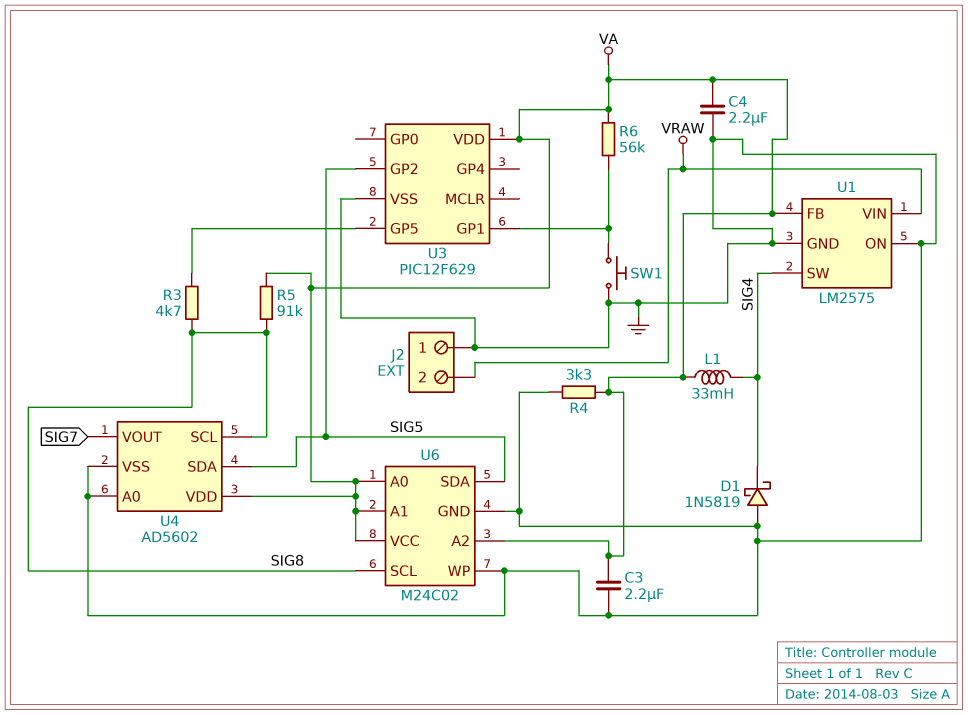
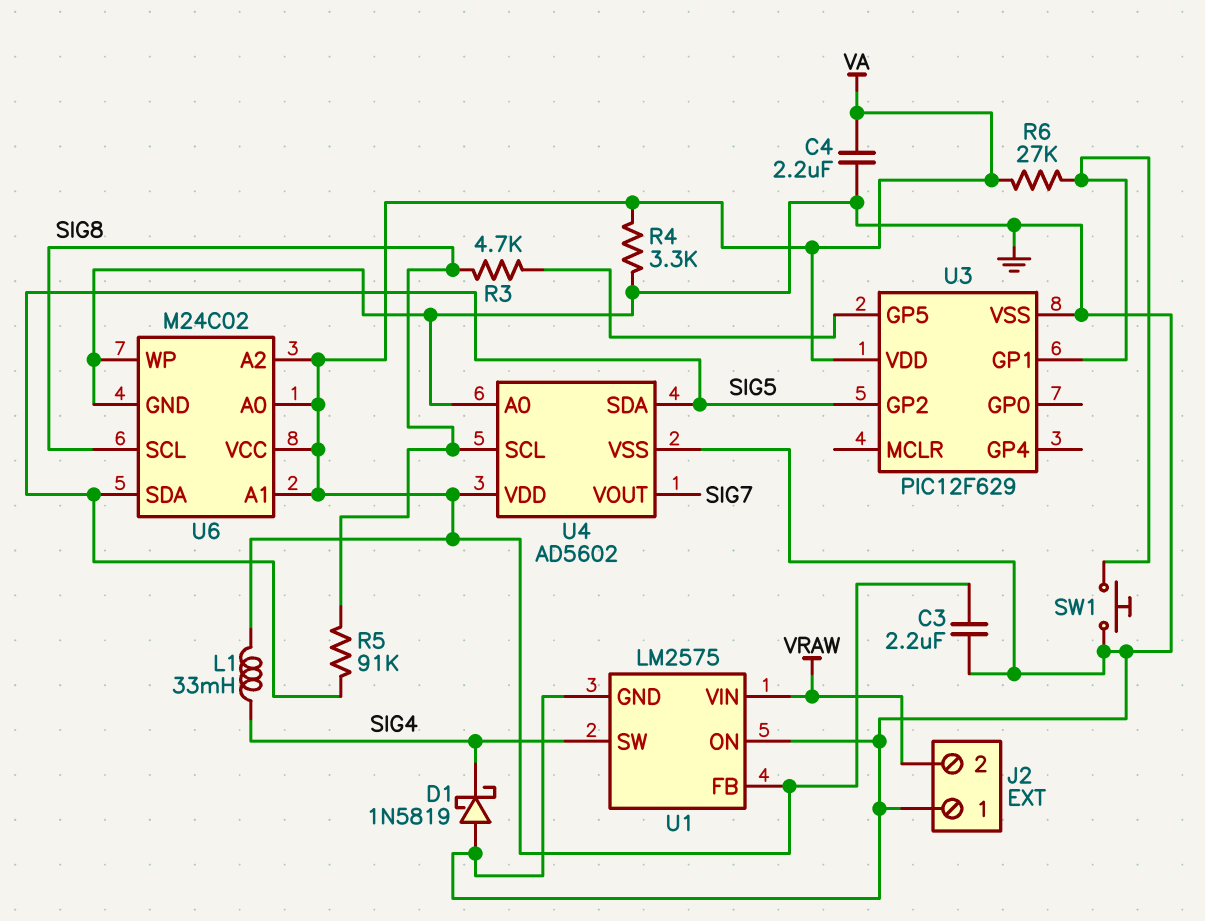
R5: 91k (SIG8, VA) -> 91k (SIG5, SIG8)
R6: 56k (U3/GP1, VA) -> 27k (U3/GP1, VA)

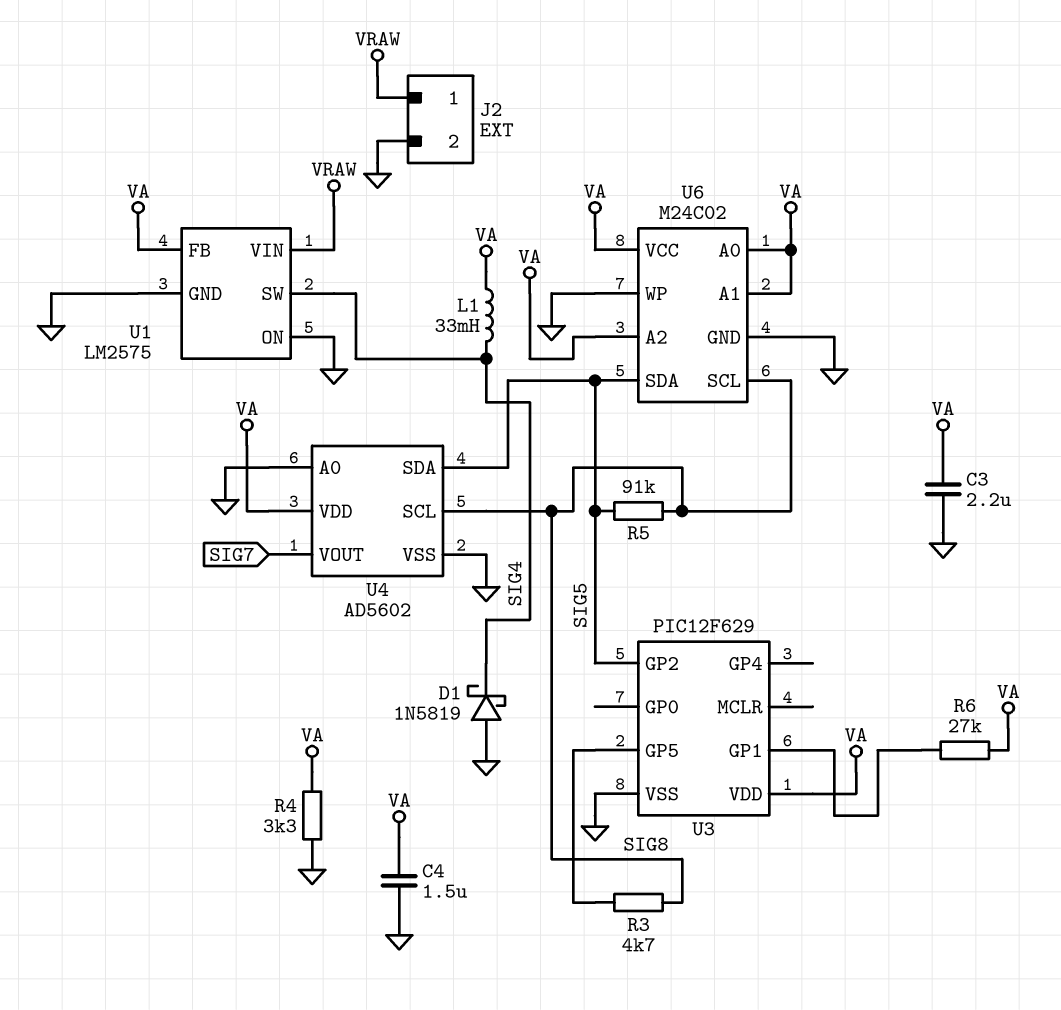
C4: 2.2uF (GND, VA) -> 1.5uF (GND, VA)
J2 pin 1: GND -> VRAW
J2 pin 2: VRAW -> GND
SW1: button (GND, U3/GP1) -> none

